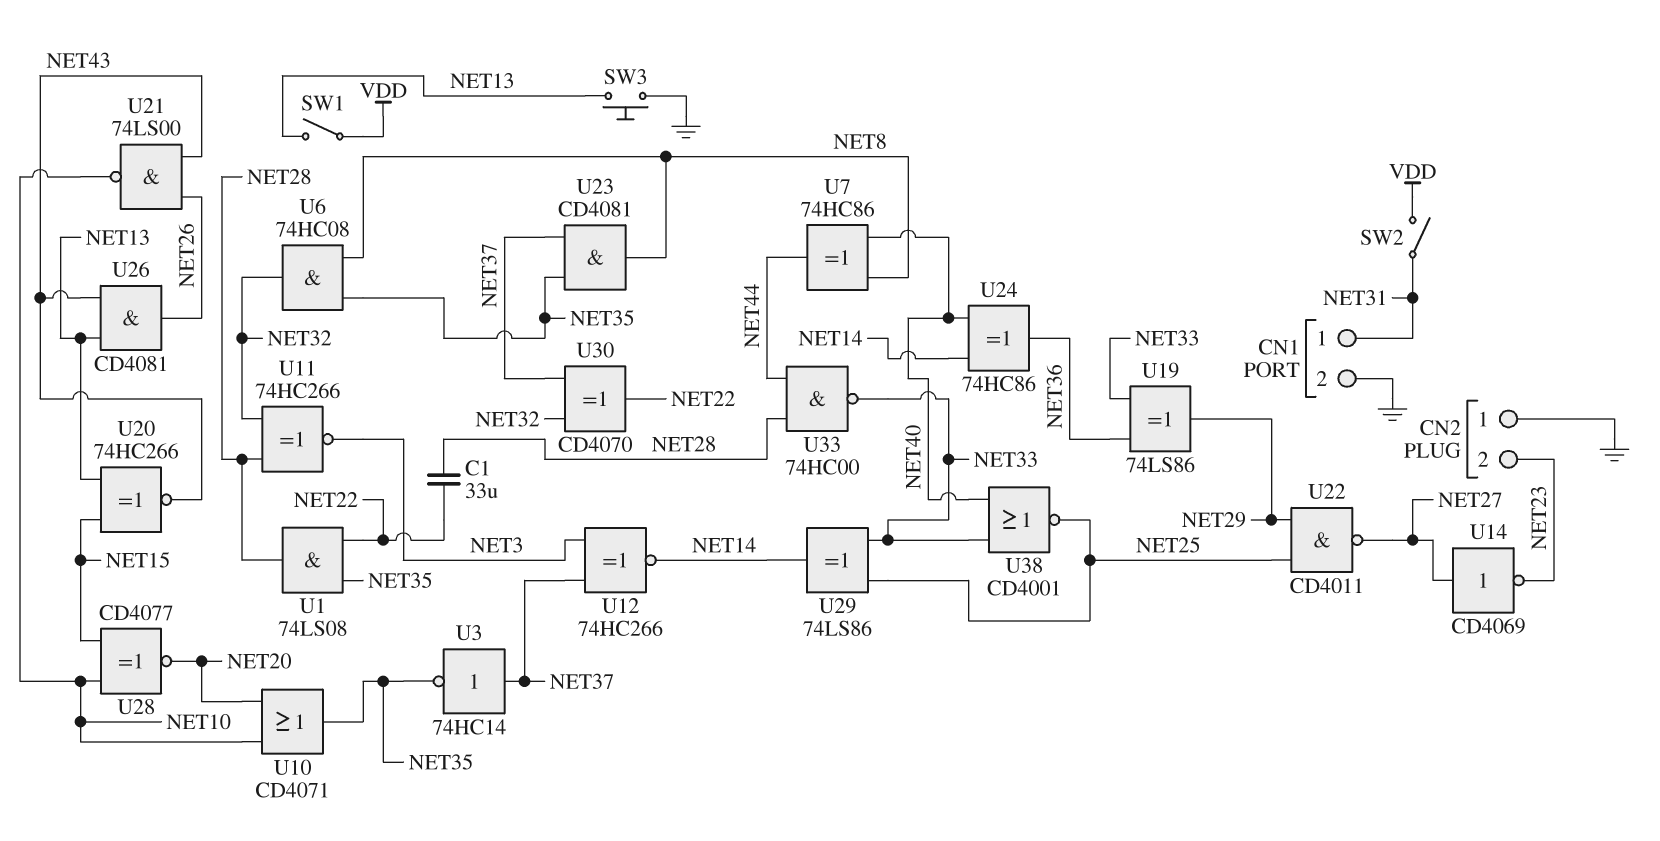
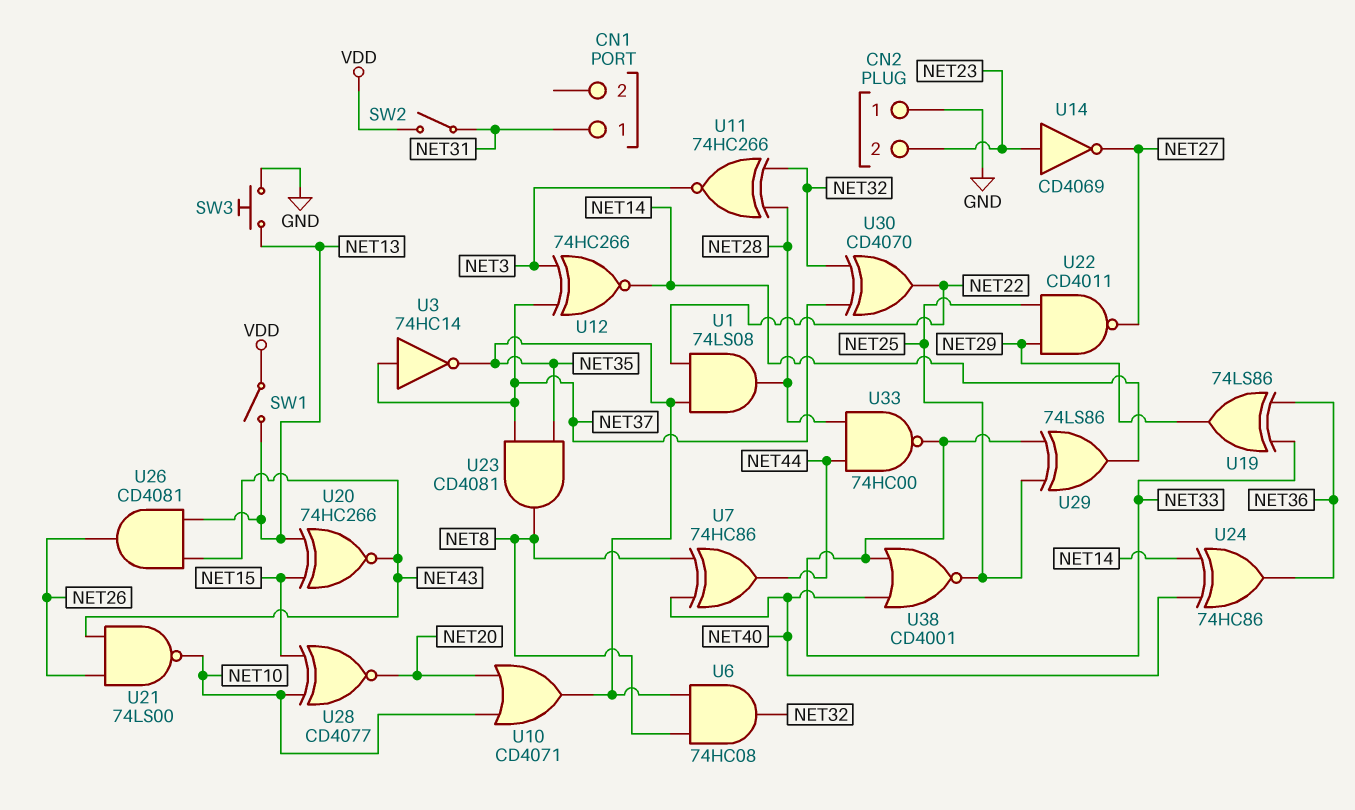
C1: 33uF (NET22, NET28) -> none
CN1 pin 2: GND -> none
U14: NOT CD4069 (in NET27, out NET23) -> NOT CD4069 (in NET23, out NET27)

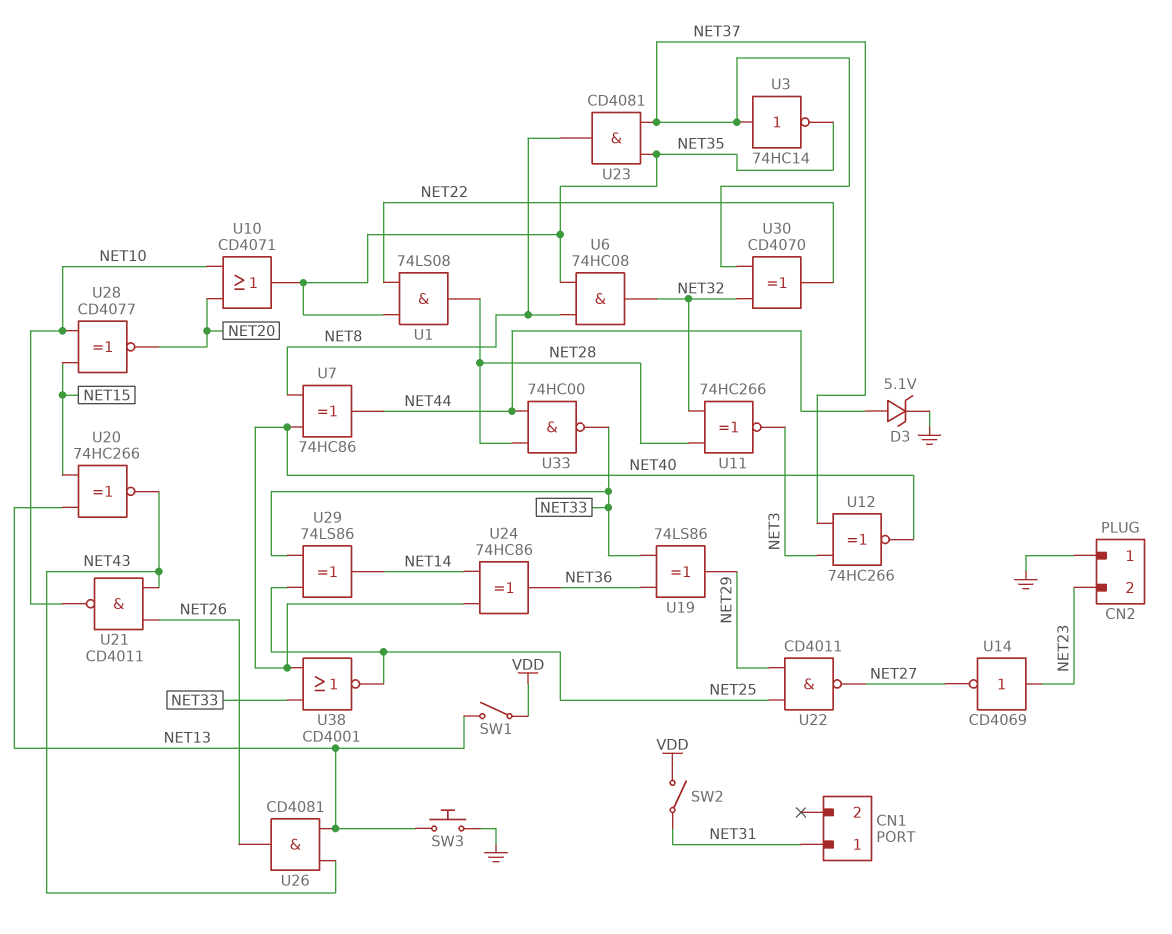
D3: none -> zener 5.1V (A NET44, K GND)
U12: XNOR 74HC266 (in NET3, in NET37, out NET14) -> XNOR 74HC266 (in NET3, in NET37, out NET40)
U21: NAND 74LS00 (in NET26, in NET43, out NET10) -> NAND CD4011 (in NET26, in NET43, out NET10)

